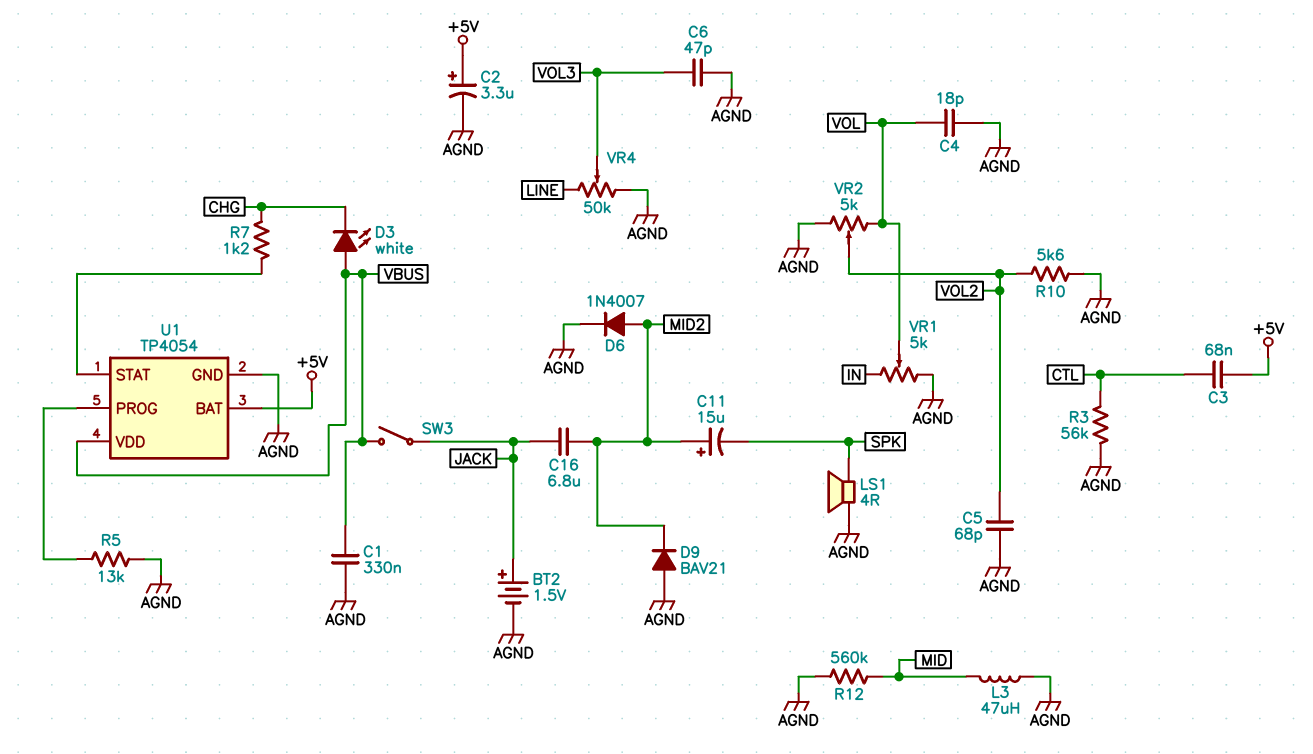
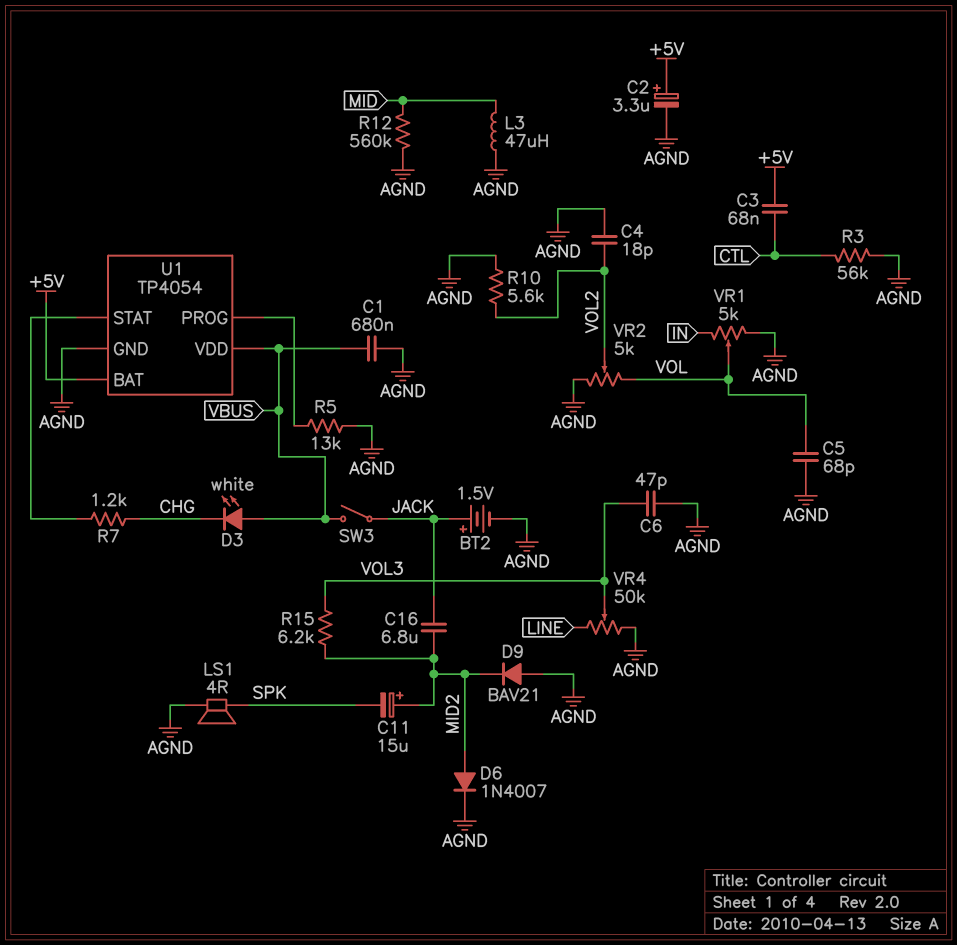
C1: 330nF (AGND, VBUS) -> 680nF (AGND, VBUS)
C4: 18pF (AGND, VOL) -> 18pF (AGND, VOL2)
C5: 68pF (AGND, VOL2) -> 68pF (AGND, VOL)
R15: none -> 6.2k (MID2, VOL3)

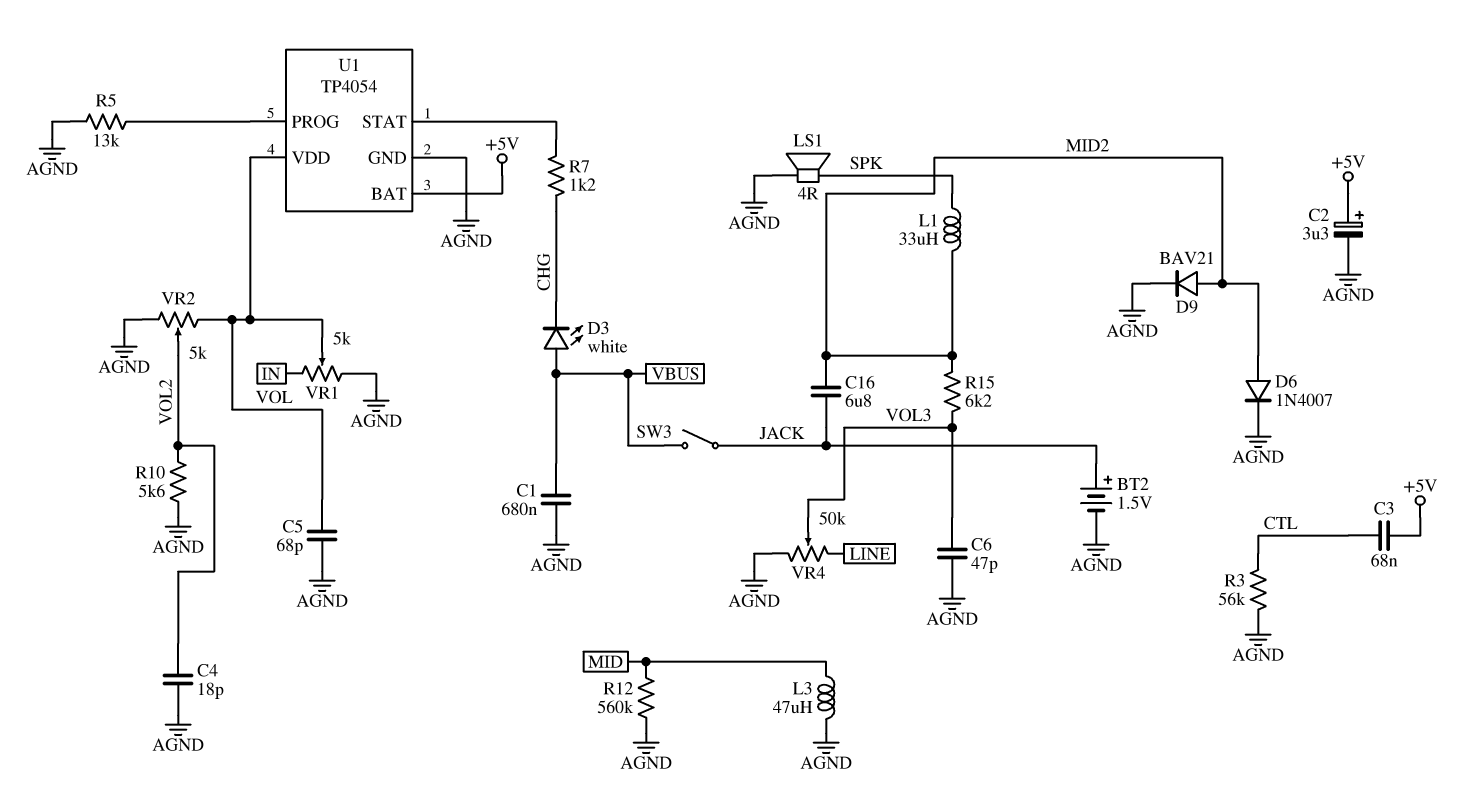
C11: 15uF (plus MID2, minus SPK) -> none
D9: diode BAV21 (A AGND, K MID2) -> diode BAV21 (A MID2, K AGND)
L1: none -> 33uH (MID2, SPK)
U1 pin VDD: VBUS -> VOL

